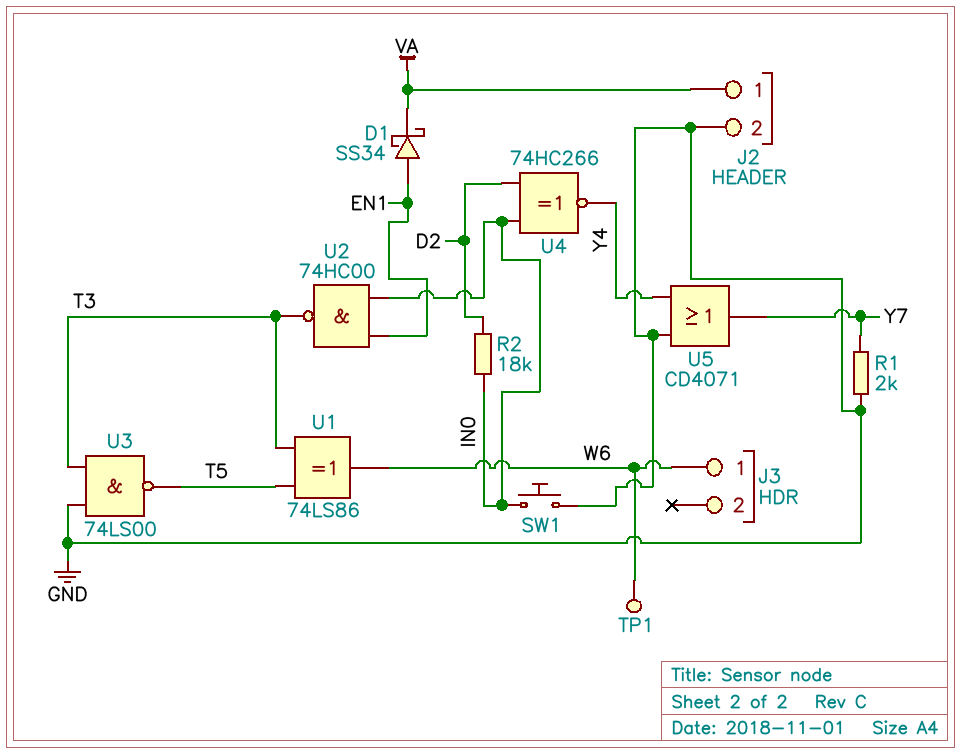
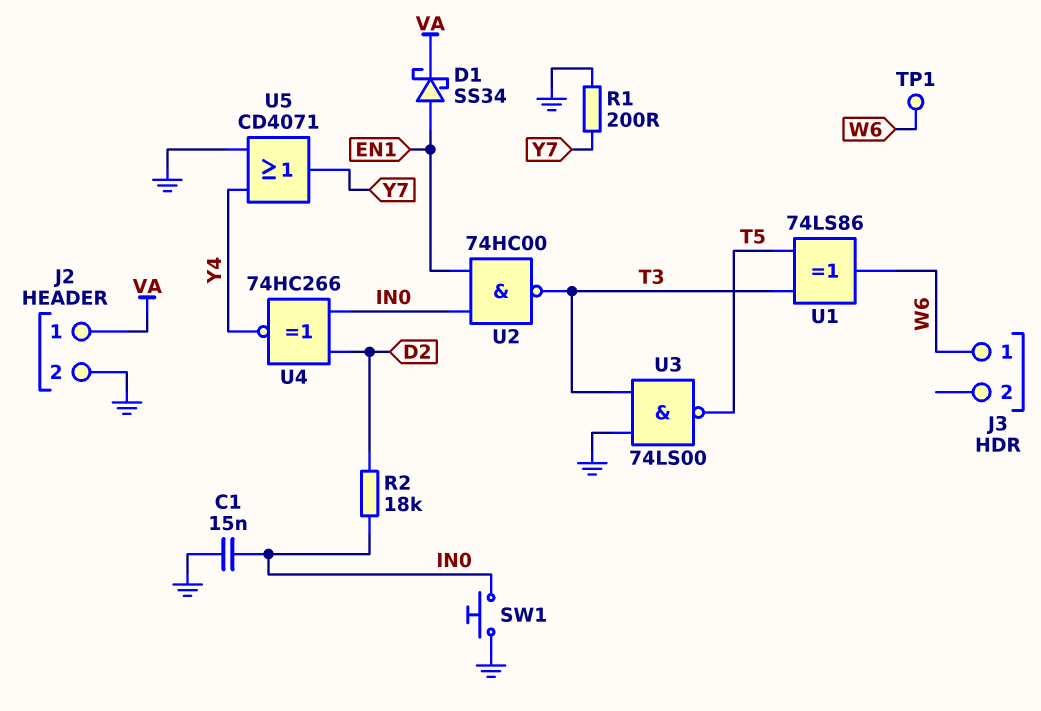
C1: none -> 15nF (GND, IN0)
R1: 2k (GND, Y7) -> 200 (GND, Y7)

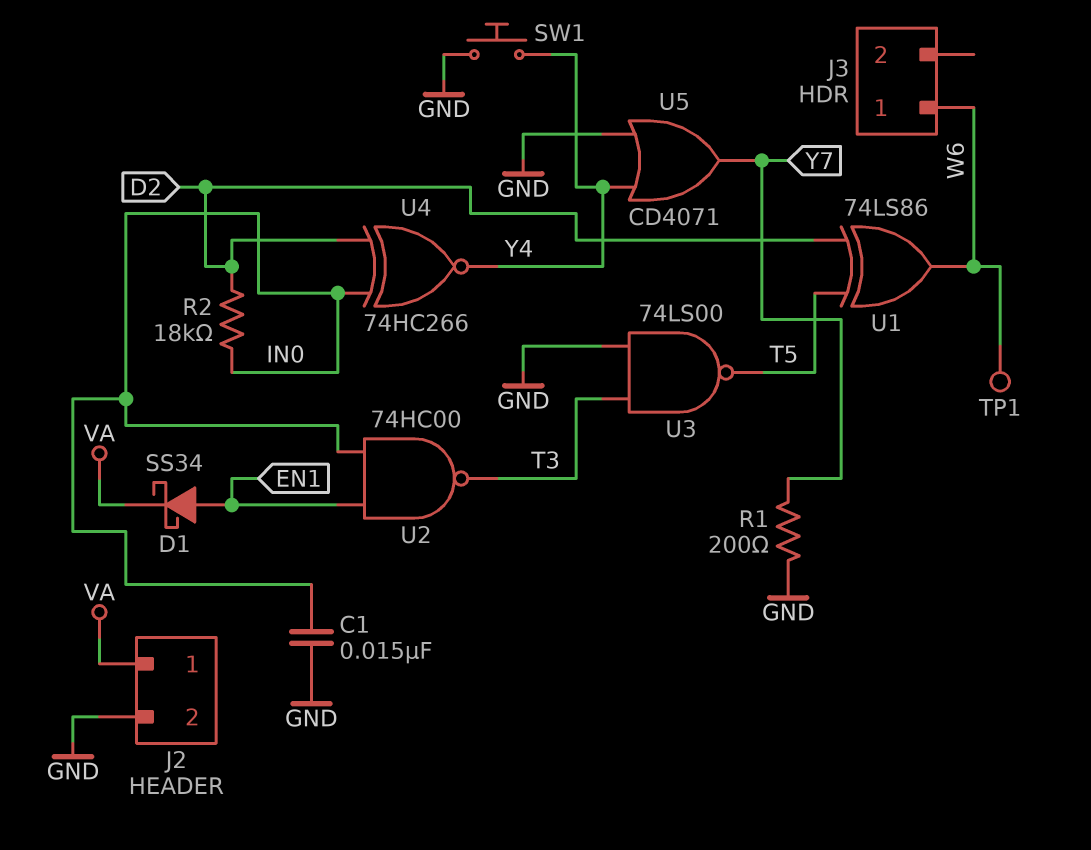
SW1: button (GND, IN0) -> button (GND, Y4)
U1: XOR 74LS86 (in T3, in T5, out W6) -> XOR 74LS86 (in D2, in T5, out W6)

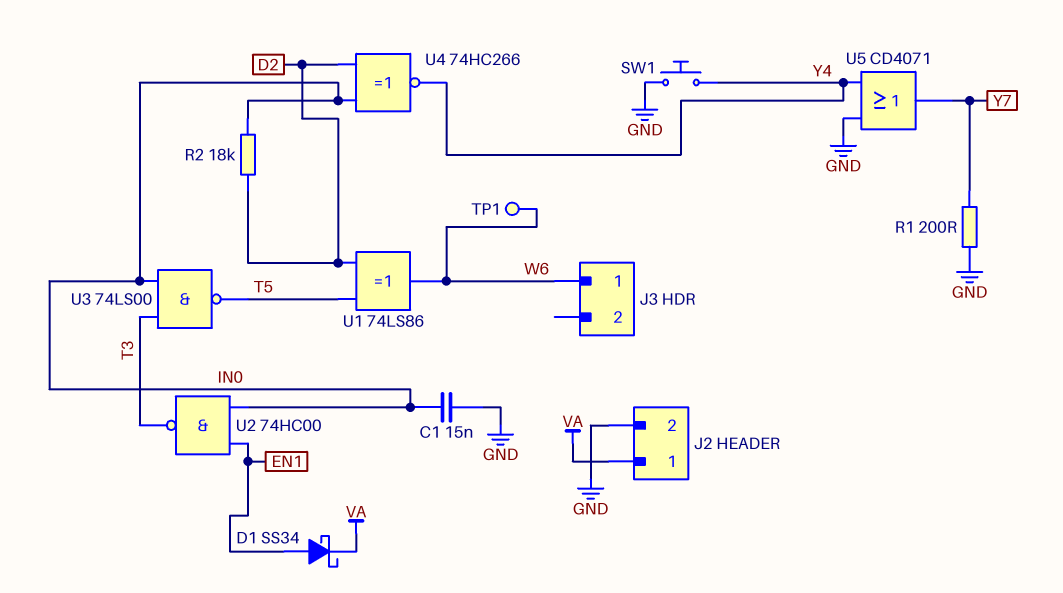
U3: NAND 74LS00 (in GND, in T3, out T5) -> NAND 74LS00 (in IN0, in T3, out T5)

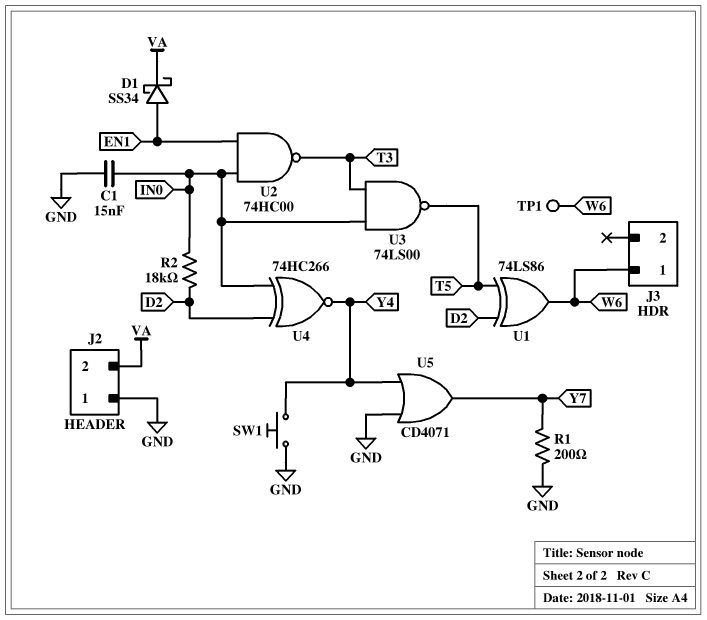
J2 pin 1: VA -> GND
J2 pin 2: GND -> VA

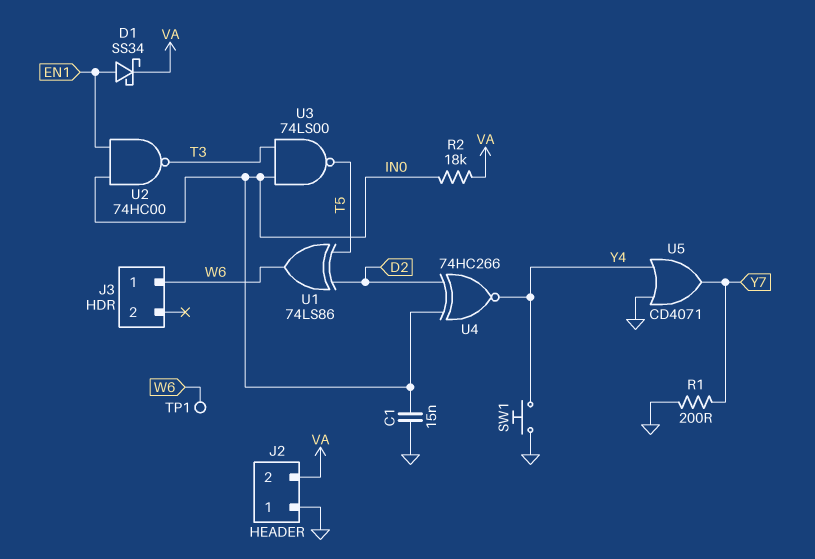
R2: 18k (D2, IN0) -> 18k (IN0, VA)

